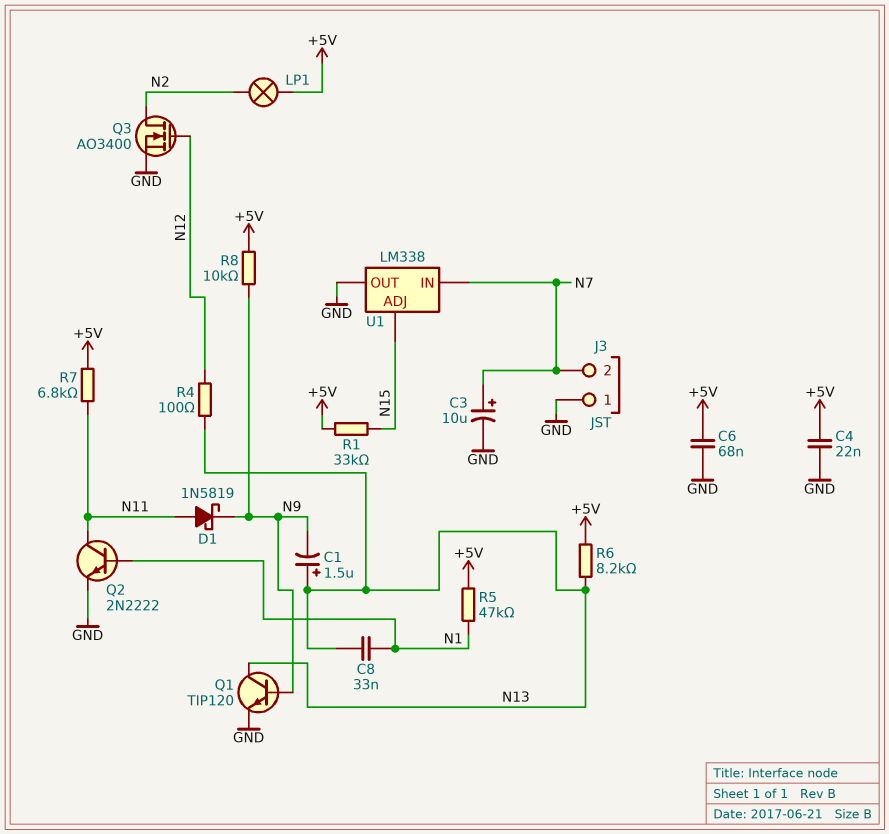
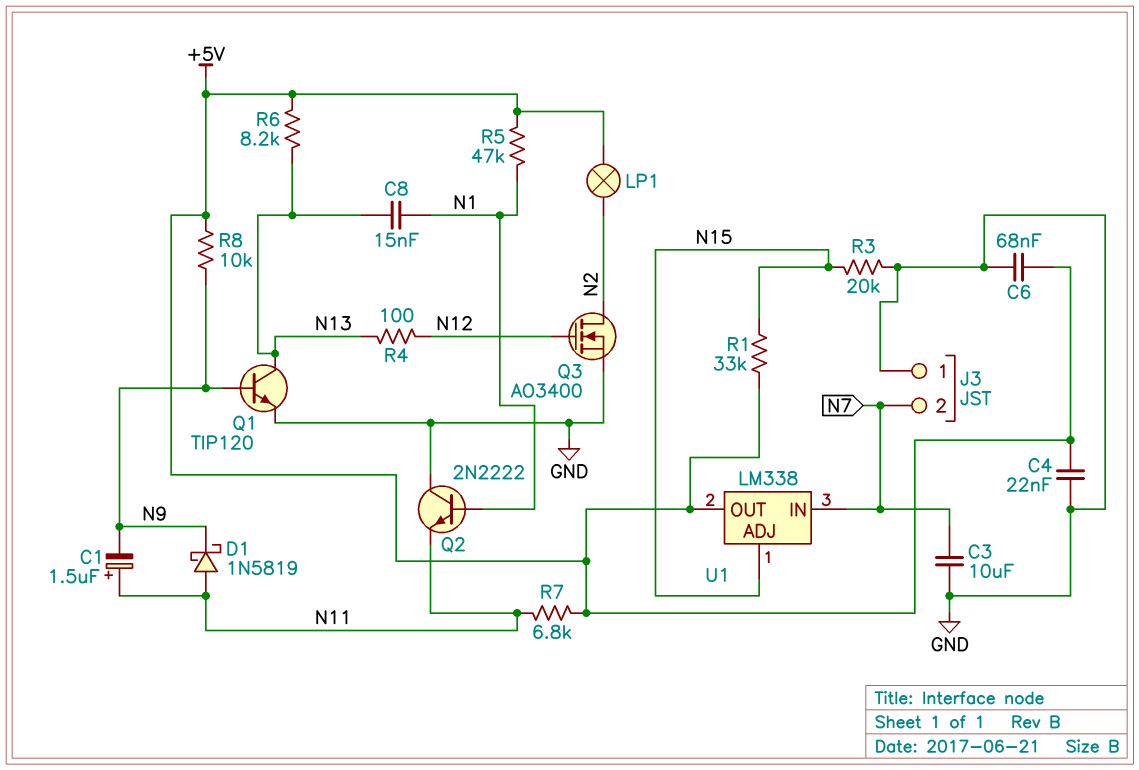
C1: 1.5uF (plus N13, minus N9) -> 1.5uF (plus N11, minus N9)
C3: 10uF (plus N7, minus GND) -> 10uF (GND, N7)
C8: 33nF (N1, N13) -> 15nF (N1, N13)
Q2: NPN 2N2222 (B N1, C N11, E GND) -> NPN 2N2222 (B N1, C GND, E N11)
R3: none -> 20k (GND, N15)
U1 pin OUT: GND -> +5V

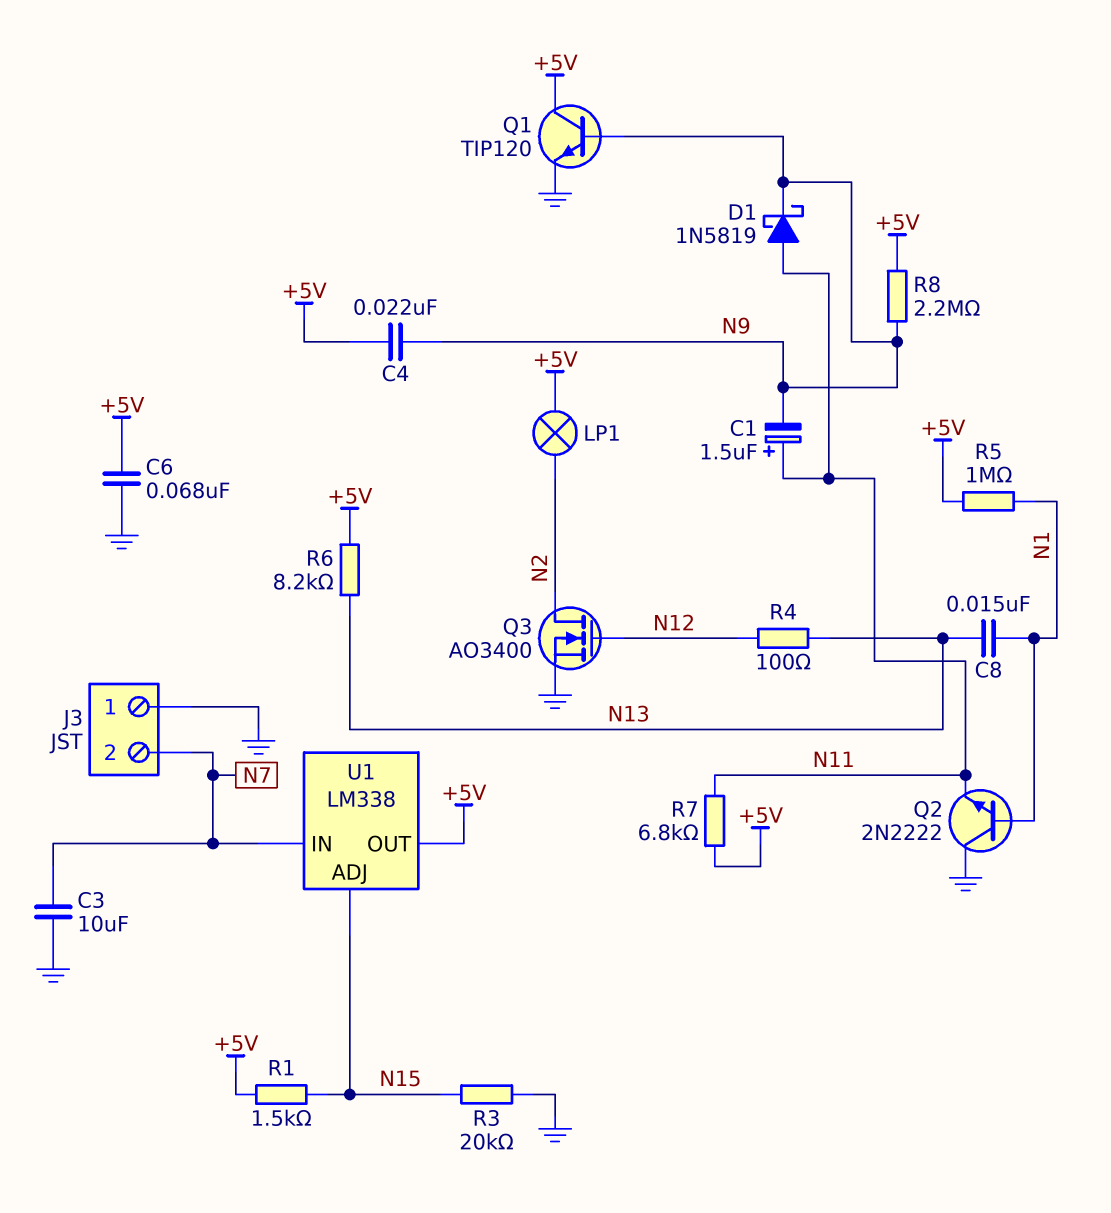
C4: 22nF (+5V, GND) -> 22nF (+5V, N9)
Q1: NPN TIP120 (B N9, C N13, E GND) -> NPN TIP120 (B N9, C +5V, E GND)
R1: 33k (+5V, N15) -> 1.5k (+5V, N15)
R5: 47k (+5V, N1) -> 1M (+5V, N1)
R8: 10k (+5V, N9) -> 2.2M (+5V, N9)

